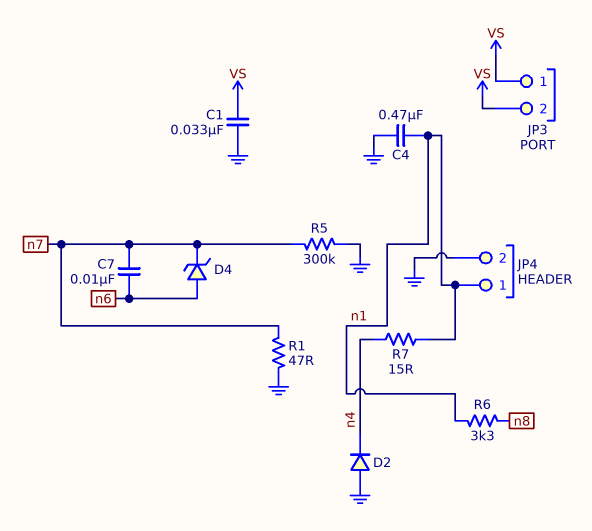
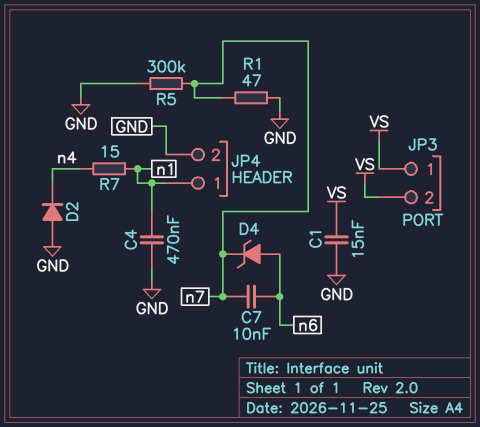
C1: 33nF (GND, VS) -> 15nF (GND, VS)
R6: 3.3k (n1, n8) -> none

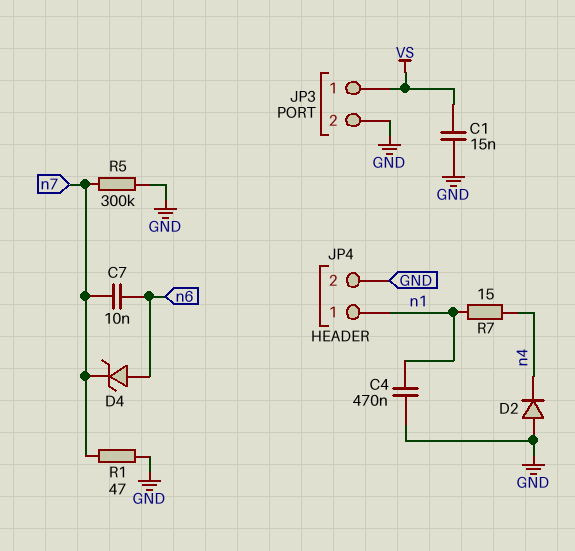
JP3 pin 2: VS -> GND

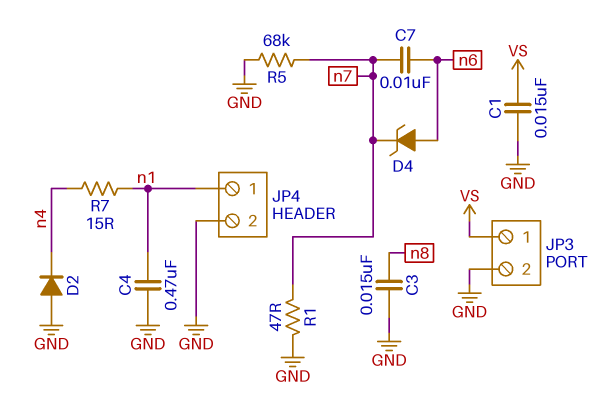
C3: none -> 15nF (GND, n8)
R5: 300k (GND, n7) -> 68k (GND, n7)

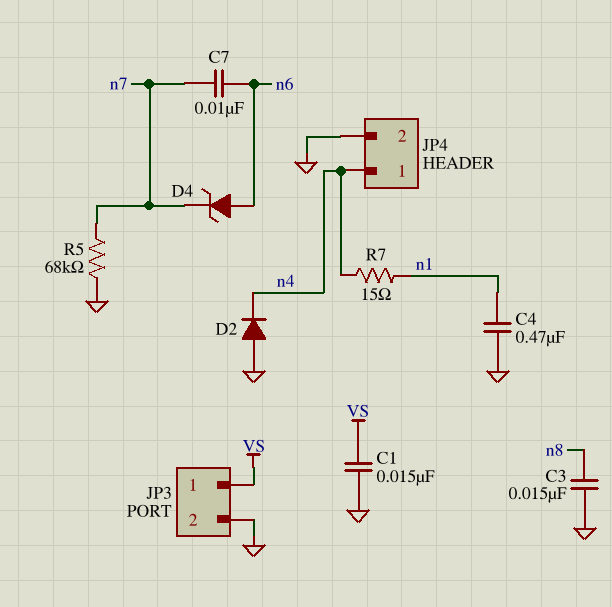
JP4 pin 1: n1 -> n4
R1: 47 (GND, n7) -> none

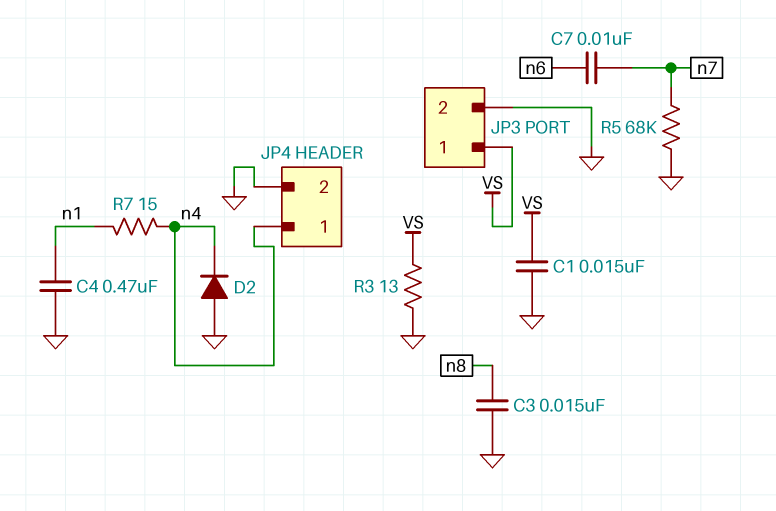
D4: zener (A n6, K n7) -> none
R3: none -> 13 (GND, VS)

